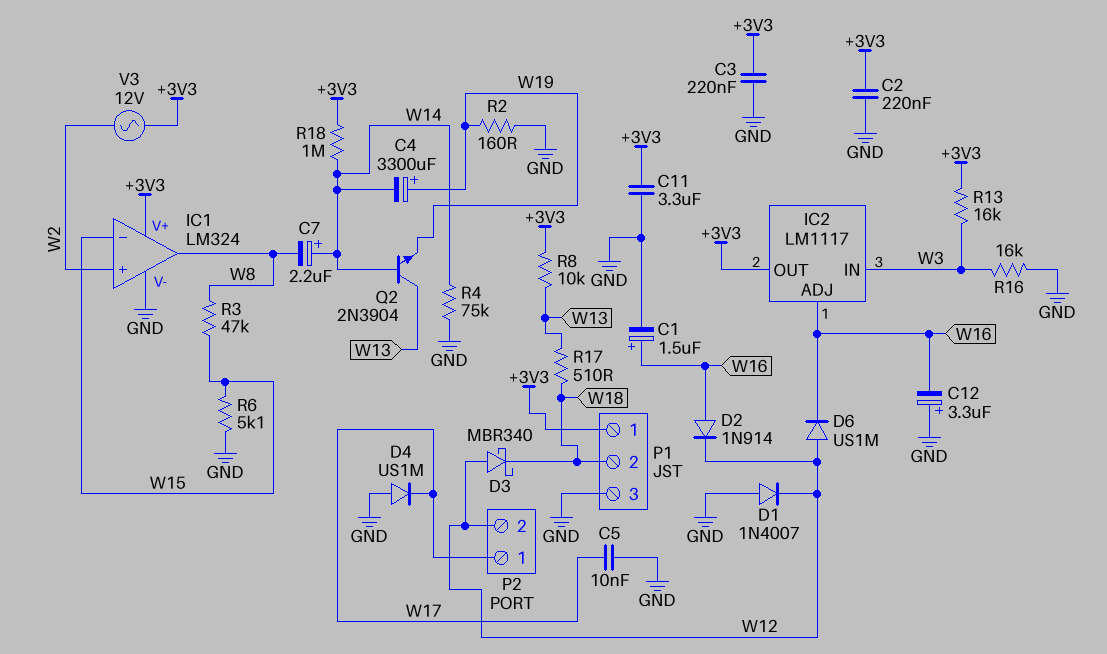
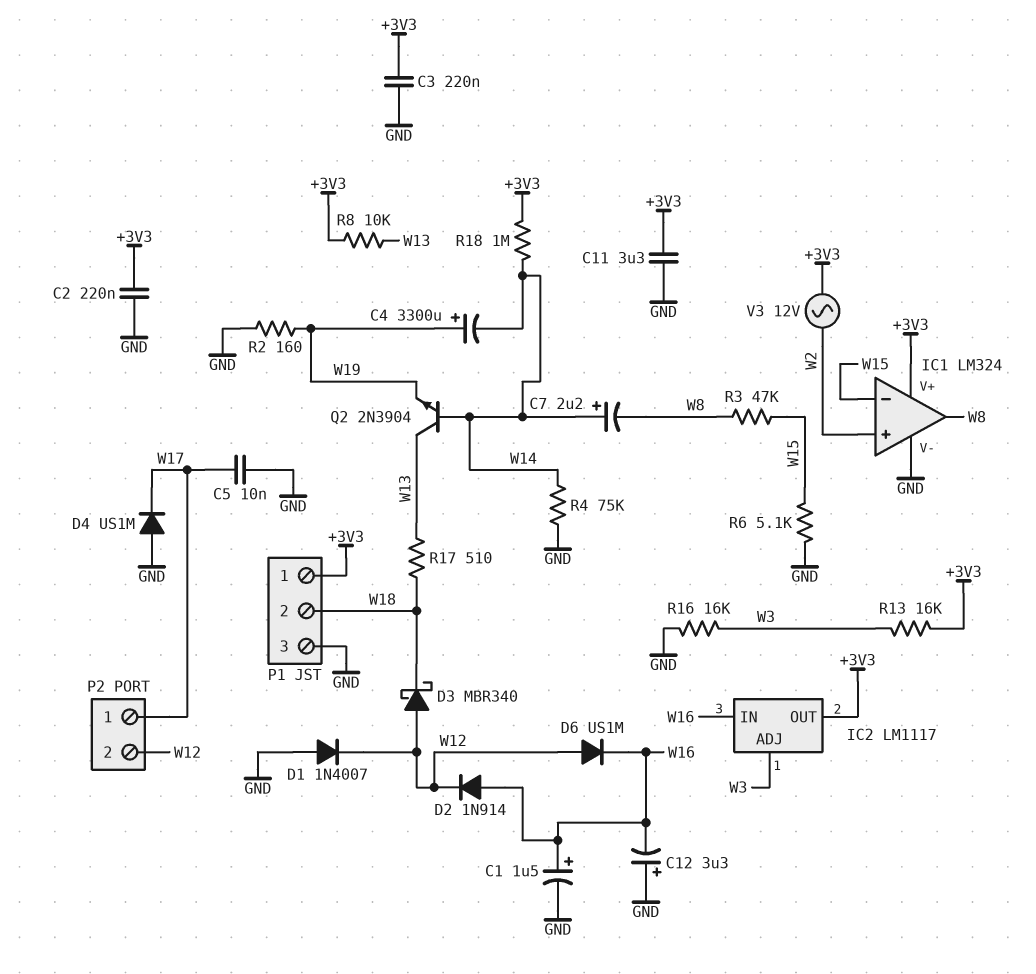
IC2 pin ADJ: W16 -> W3
IC2 pin IN: W3 -> W16

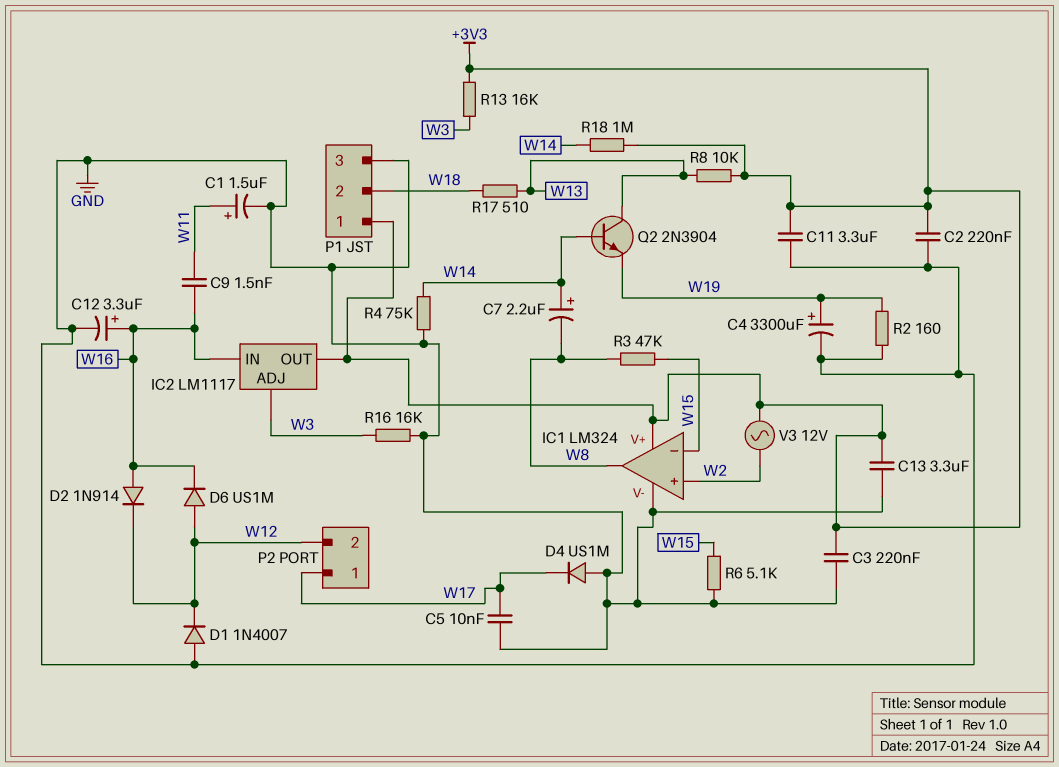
C1: 1.5uF (plus W16, minus GND) -> 1.5uF (plus W11, minus GND)
C4: 3300uF (plus W19, minus W14) -> 3300uF (plus W19, minus GND)
C9: none -> 1.5nF (W11, W16)
C12: 3.3uF (plus GND, minus W16) -> 3.3uF (plus W16, minus GND)
C13: none -> 3.3uF (+3V3, GND)
D3: schottky MBR340 (A W12, K W18) -> none

